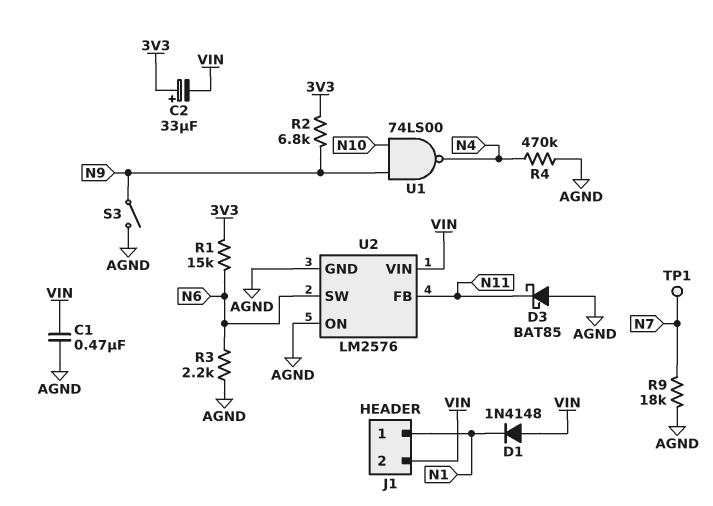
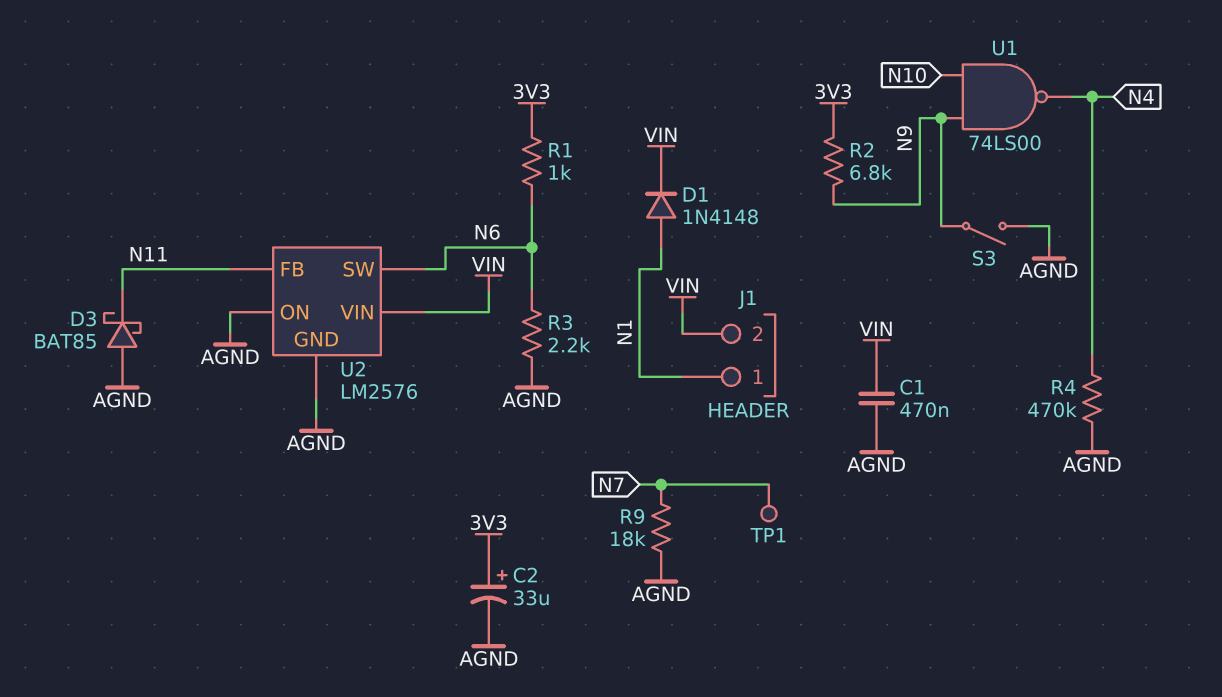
C2: 33uF (plus 3V3, minus VIN) -> 33uF (plus 3V3, minus AGND)
D1: diode 1N4148 (A VIN, K N1) -> diode 1N4148 (A N1, K VIN)
R1: 15k (3V3, N6) -> 1k (3V3, N6)

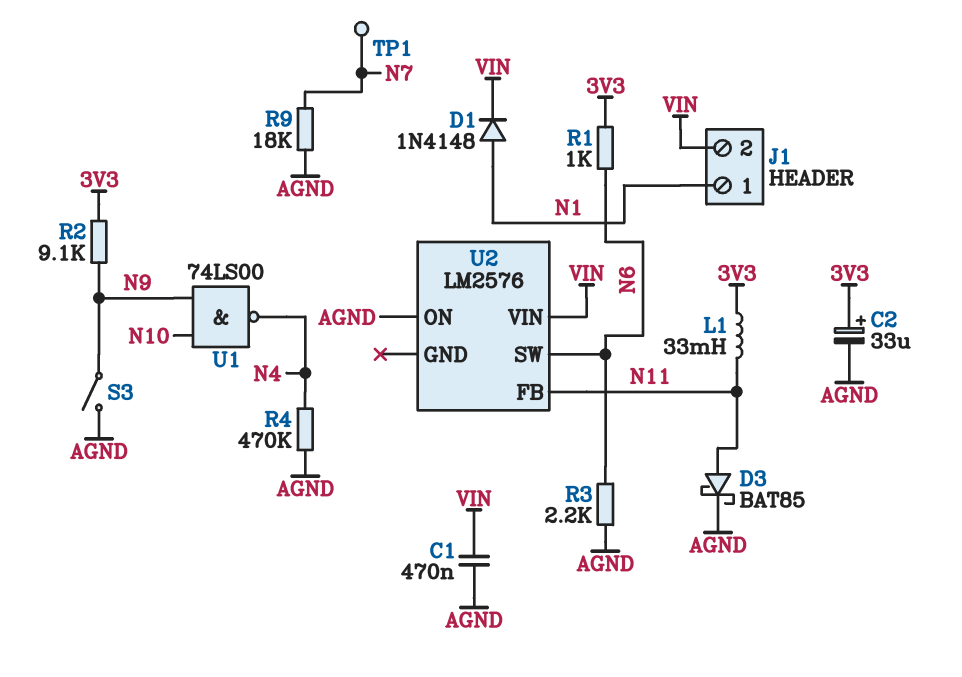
D3: schottky BAT85 (A AGND, K N11) -> schottky BAT85 (A N11, K AGND)
L1: none -> 33mH (3V3, N11)
R2: 6.8k (3V3, N9) -> 9.1k (3V3, N9)
U2 pin GND: AGND -> none

